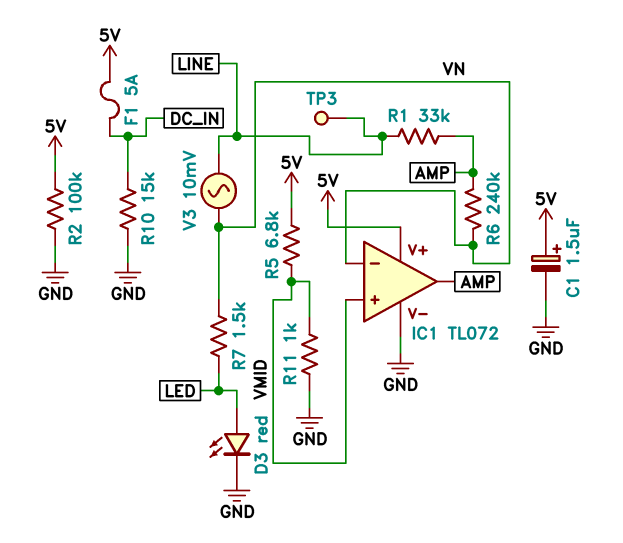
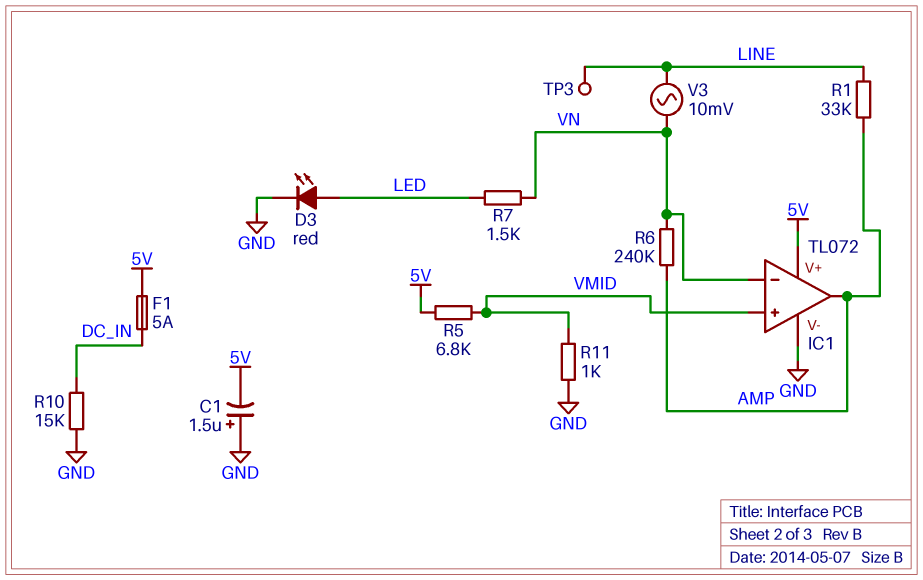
C1: 1.5uF (plus 5V, minus GND) -> 1.5uF (plus GND, minus 5V)
R2: 100k (5V, GND) -> none

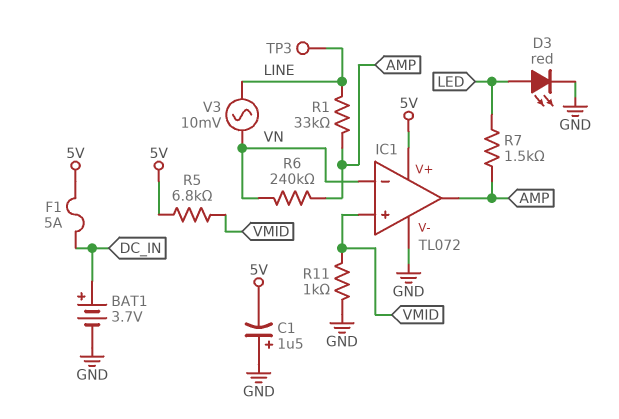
BAT1: none -> 3.7V (plus DC_IN, minus GND)
R7: 1.5k (LED, VN) -> 1.5k (AMP, LED)
R10: 15k (DC_IN, GND) -> none

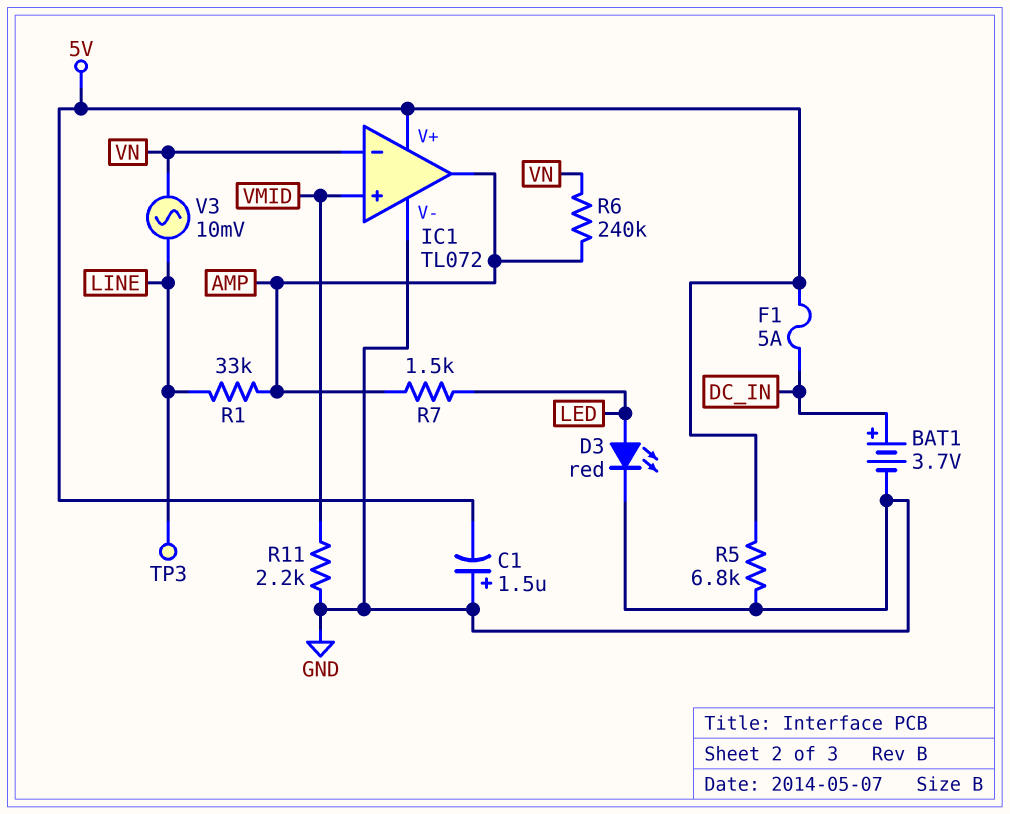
R5: 6.8k (5V, VMID) -> 6.8k (5V, GND)
R11: 1k (GND, VMID) -> 2.2k (GND, VMID)

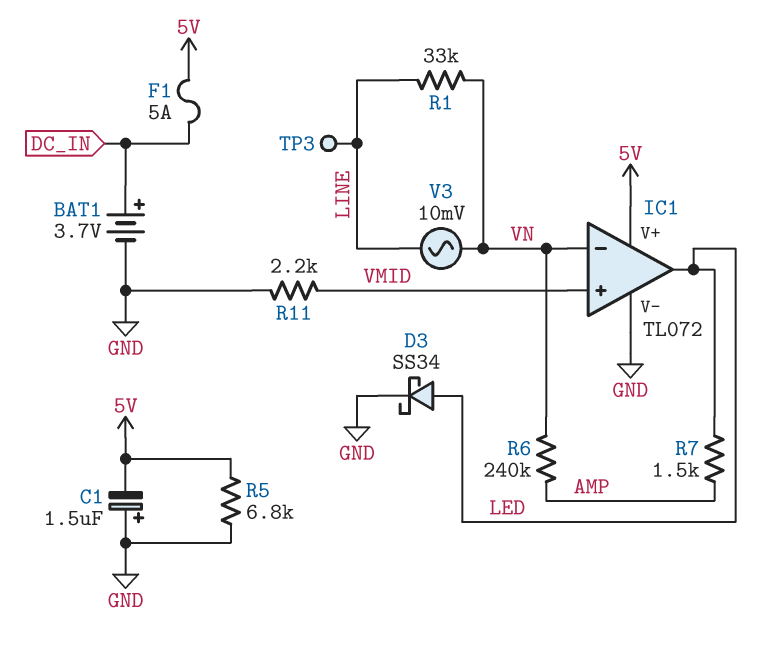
D3: LED red (A LED, K GND) -> schottky SS34 (A LED, K GND)
IC1 pin out: AMP -> LED
R1: 33k (AMP, LINE) -> 33k (LINE, VN)

